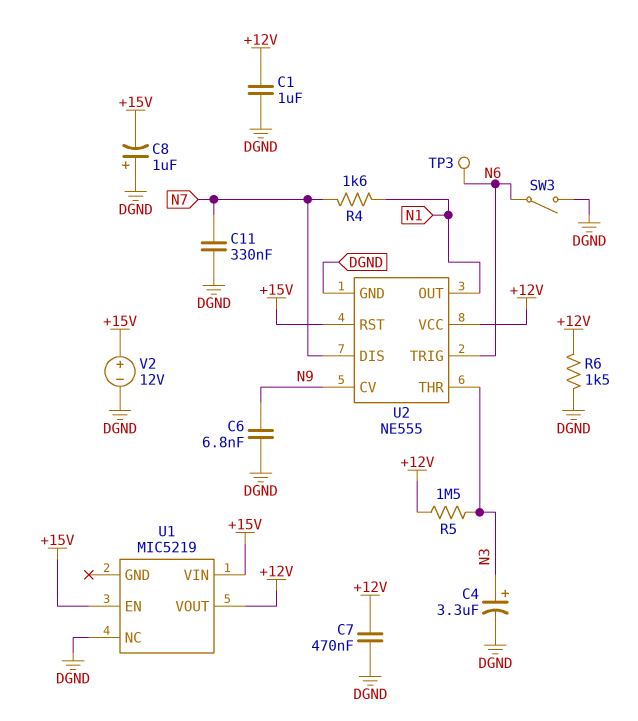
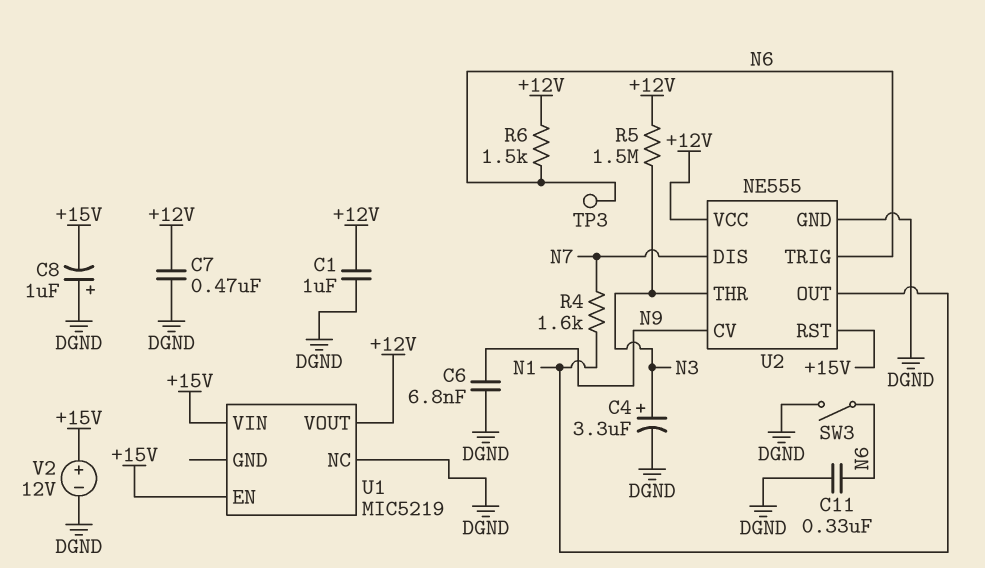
C11: 330nF (DGND, N7) -> 330nF (DGND, N6)
R6: 1.5k (+12V, DGND) -> 1.5k (+12V, N6)

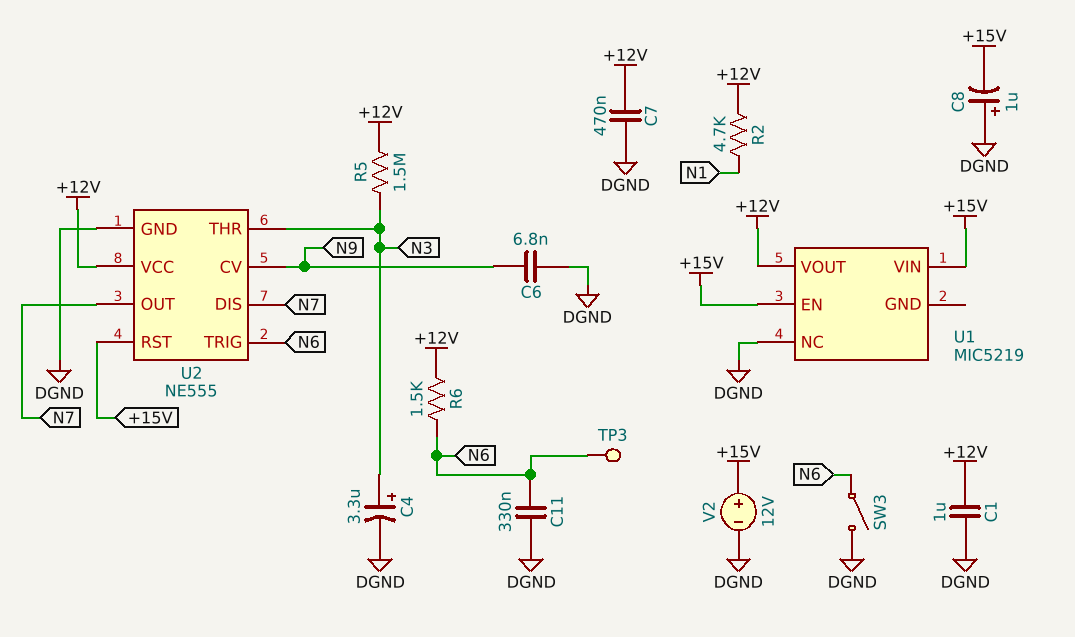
R2: none -> 4.7k (+12V, N1)
R4: 1.6k (N1, N7) -> none
U2 pin OUT: N1 -> N7

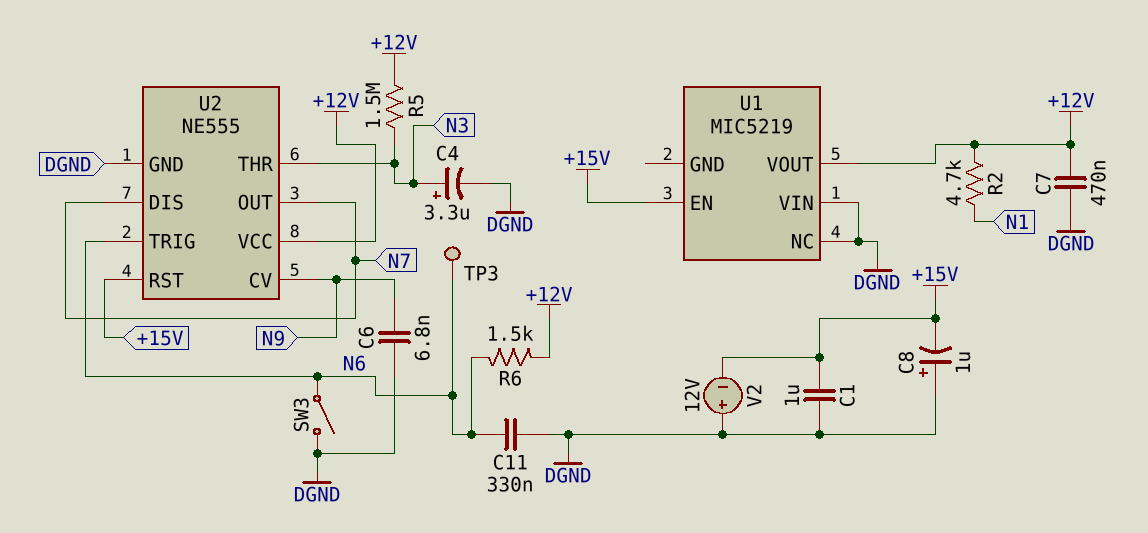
C1: 1uF (+12V, DGND) -> 1uF (+15V, DGND)
U1 pin VIN: +15V -> DGND
V2: 12V (plus +15V, minus DGND) -> 12V (plus DGND, minus +15V)

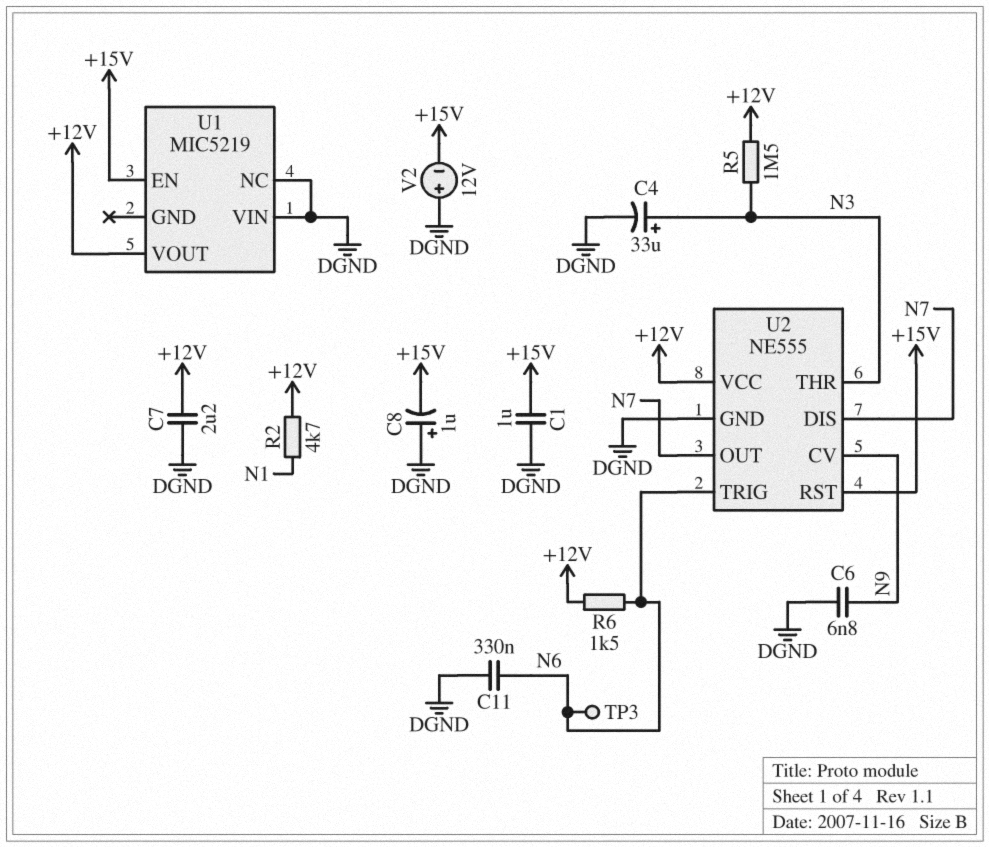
C4: 3.3uF (plus N3, minus DGND) -> 33uF (plus N3, minus DGND)
C7: 470nF (+12V, DGND) -> 2.2uF (+12V, DGND)
SW3: switch (DGND, N6) -> none

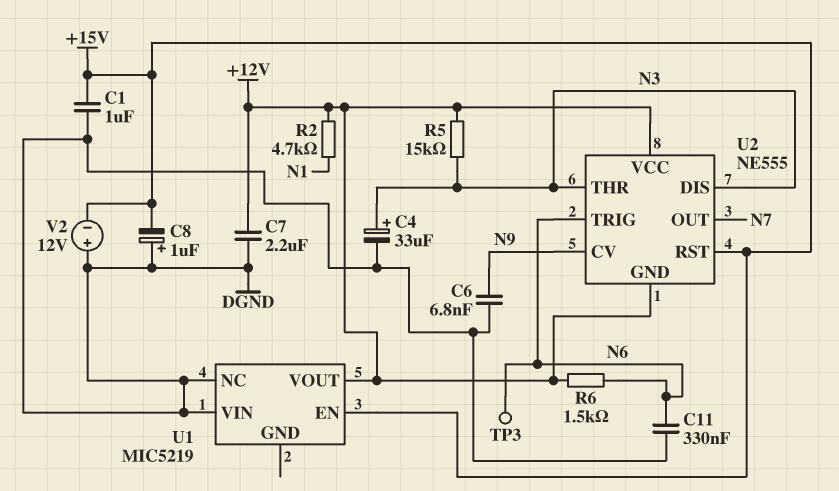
R5: 1.5M (+12V, N3) -> 15k (+12V, N3)
U2 pin DIS: N7 -> N3
U2 pin GND: DGND -> +12V

